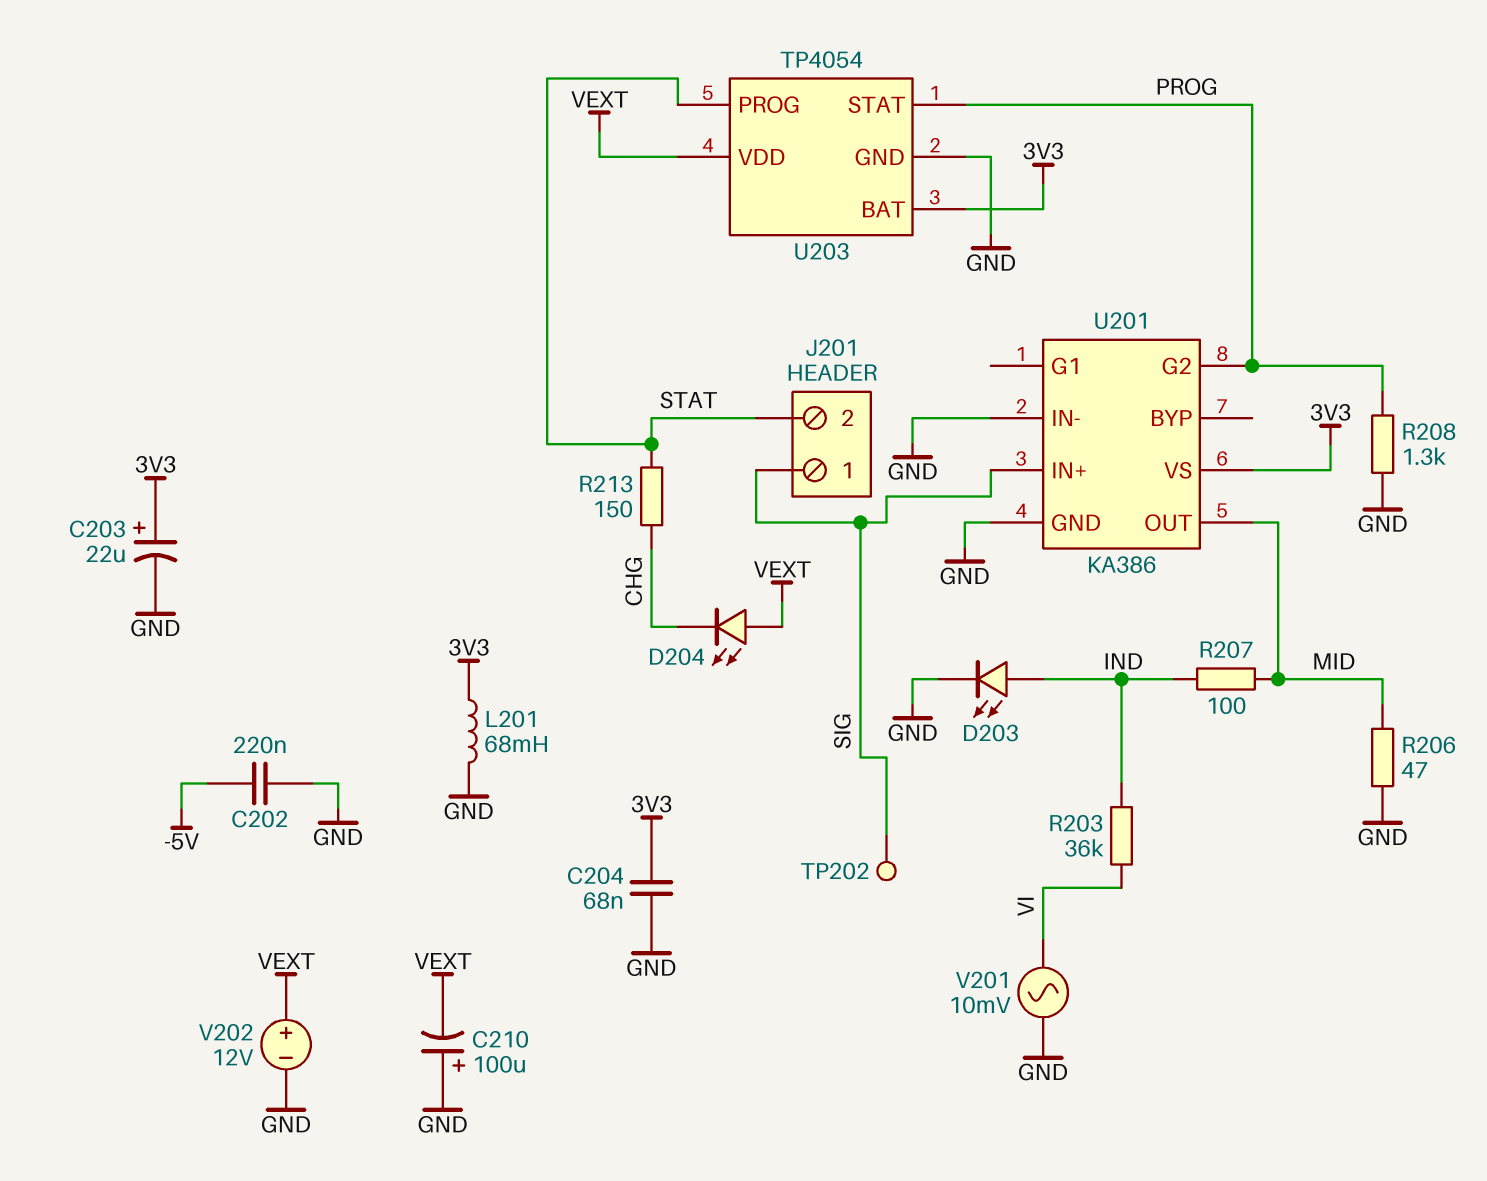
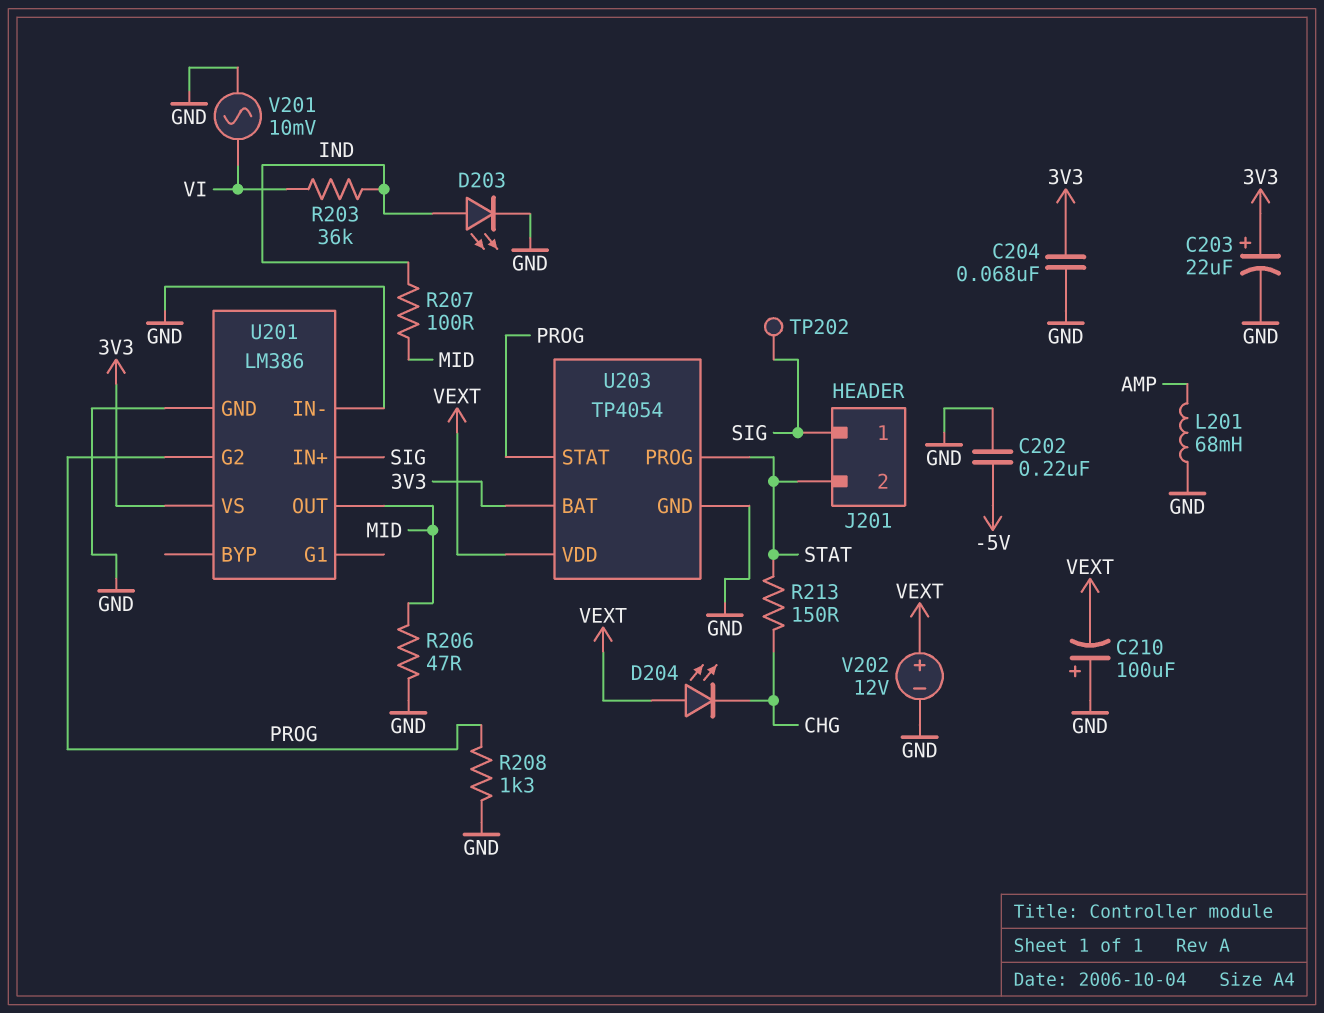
L201: 68mH (3V3, GND) -> 68mH (AMP, GND)
U201: KA386 -> LM386

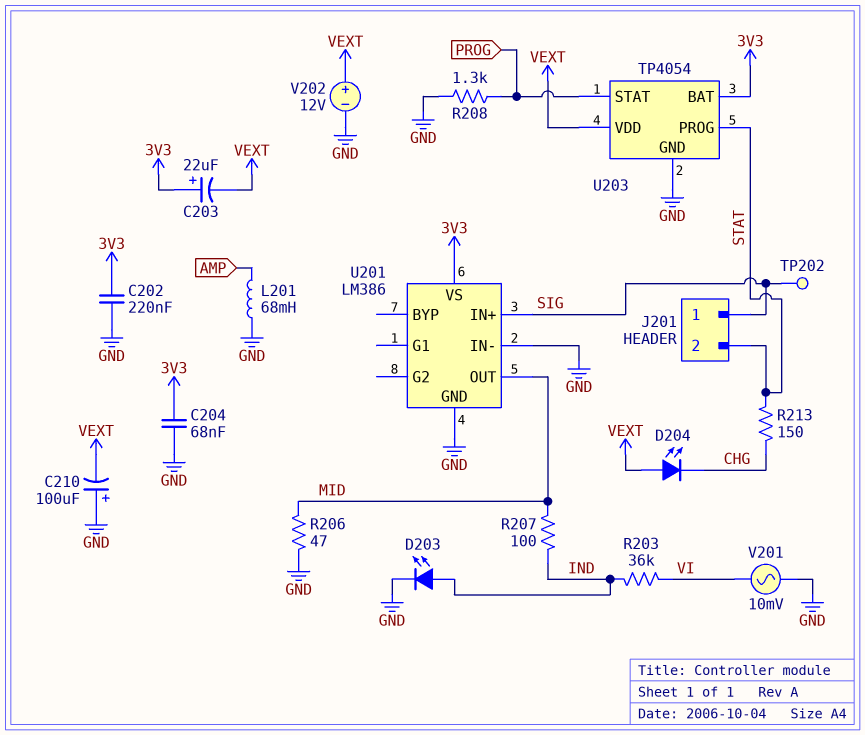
C202: 220nF (-5V, GND) -> 220nF (3V3, GND)
C203: 22uF (plus 3V3, minus GND) -> 22uF (plus 3V3, minus VEXT)
U201 pin G2: PROG -> none

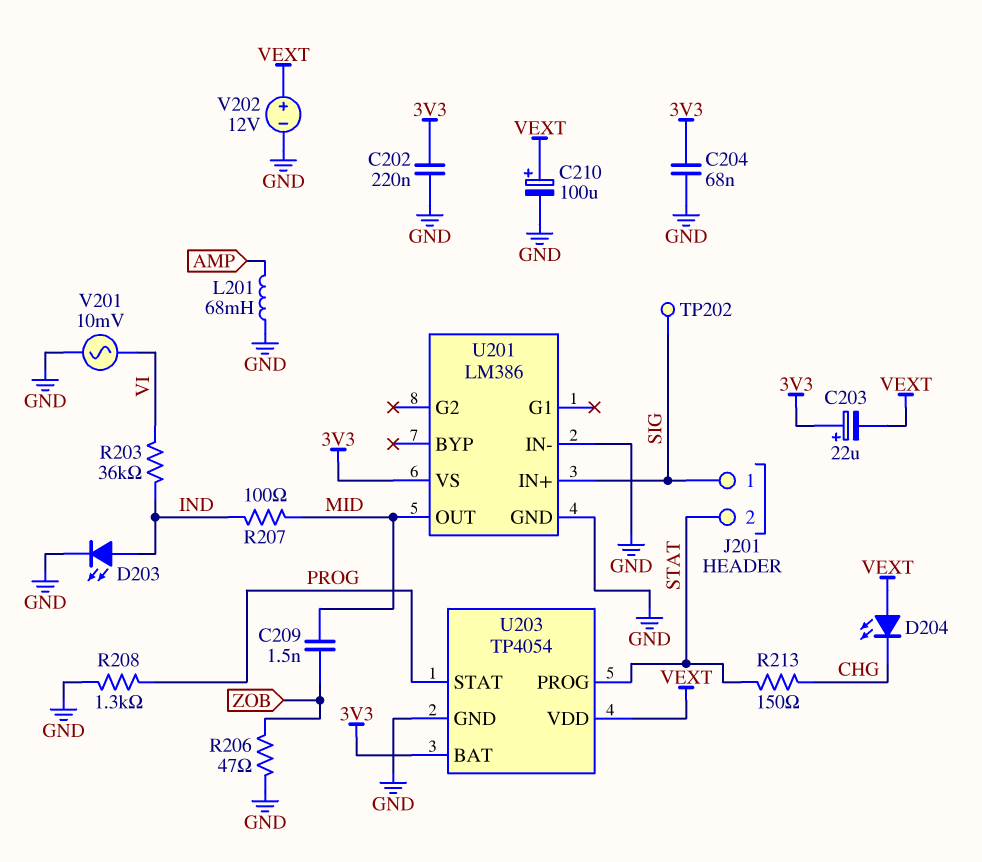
C209: none -> 1.5nF (MID, ZOB)
C210: 100uF (plus GND, minus VEXT) -> 100uF (plus VEXT, minus GND)
R206: 47 (GND, MID) -> 47 (GND, ZOB)

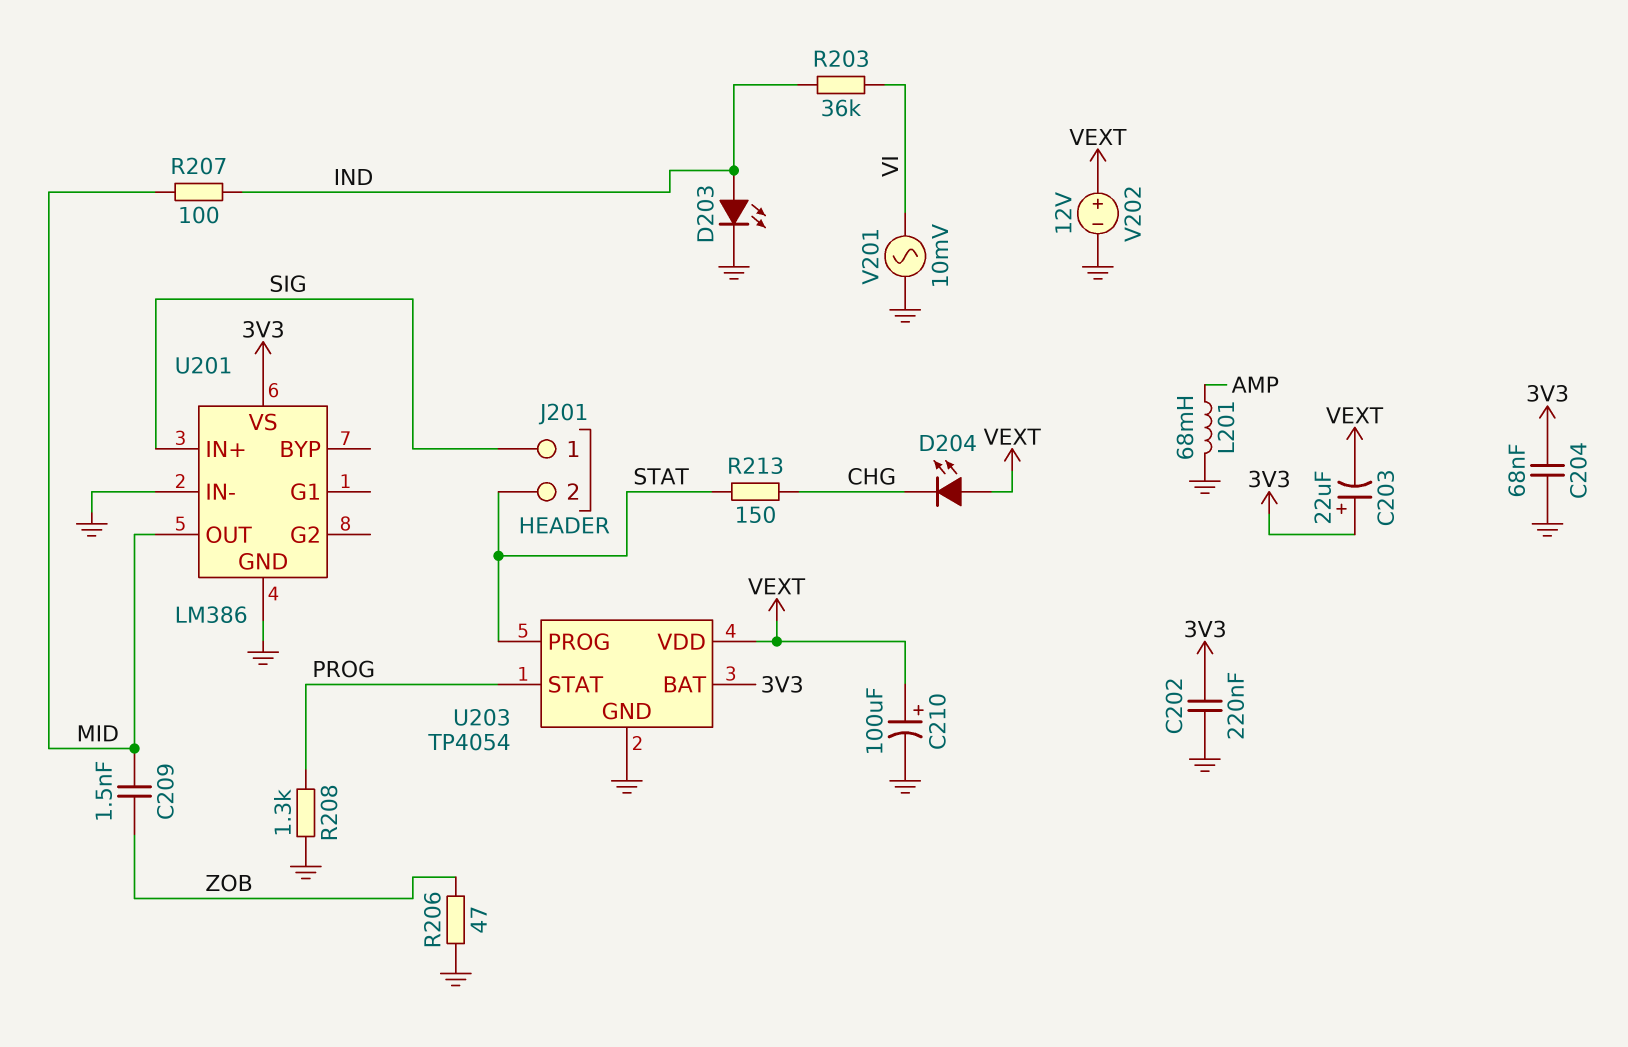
TP202: test point (SIG) -> none

